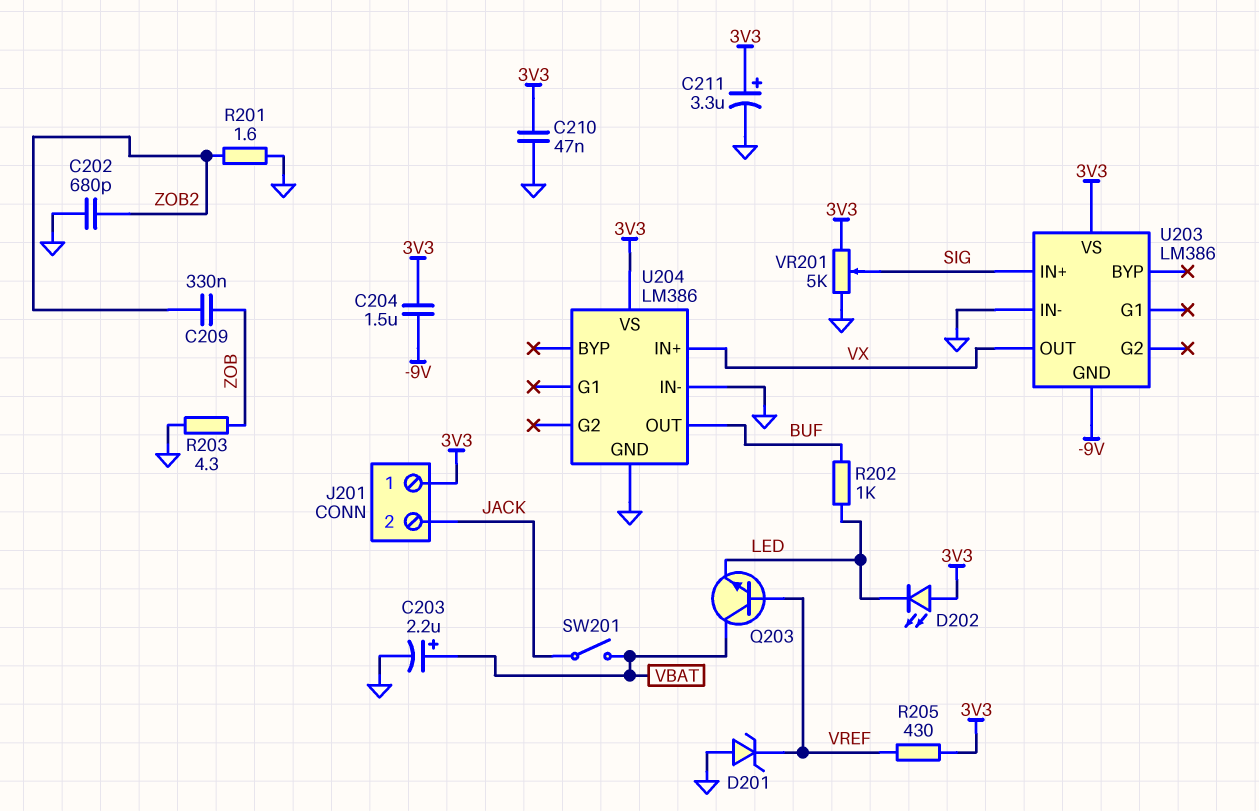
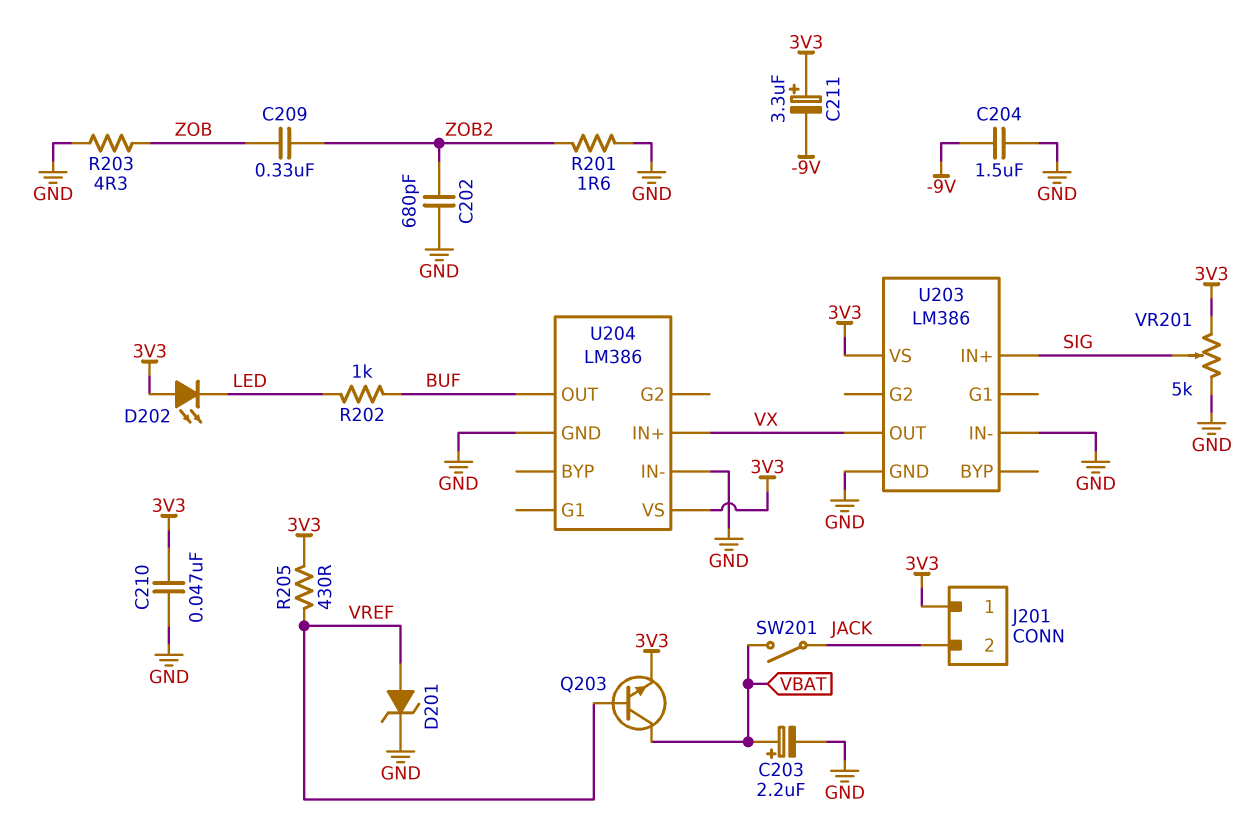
C204: 1.5uF (-9V, 3V3) -> 1.5uF (-9V, GND)
C211: 3.3uF (plus 3V3, minus GND) -> 3.3uF (plus 3V3, minus -9V)
D201: zener (A GND, K VREF) -> zener (A VREF, K GND)
Q203: NPN (B VREF, C VBAT, E LED) -> NPN (B VREF, C VBAT, E 3V3)
U203 pin GND: -9V -> GND

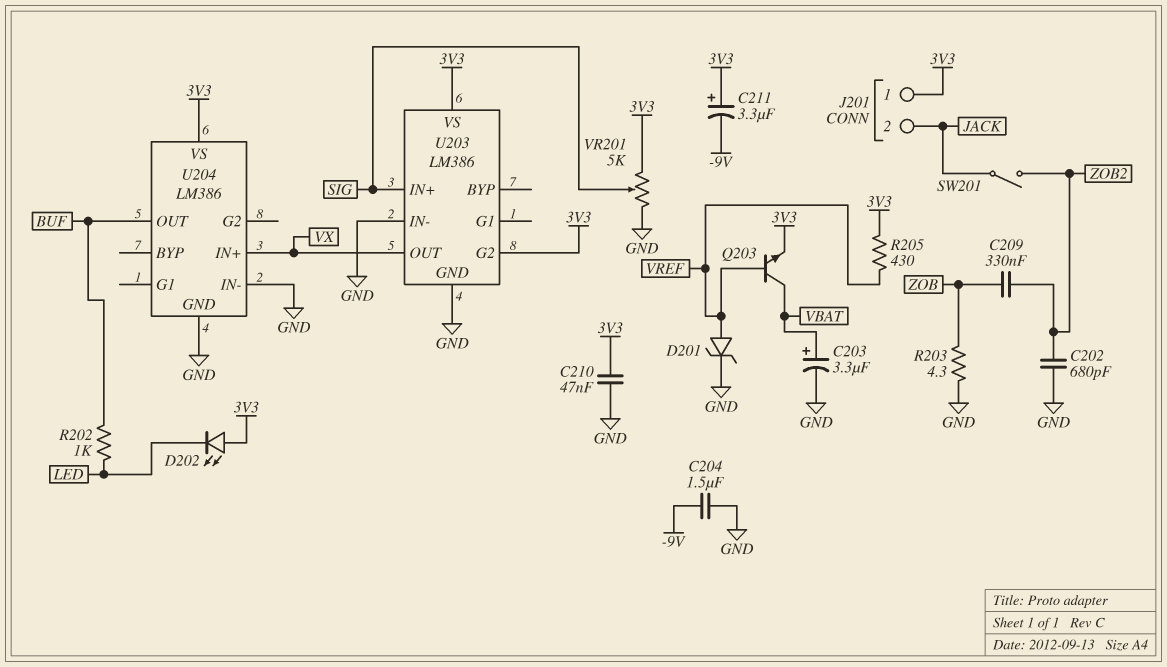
C203: 2.2uF (plus VBAT, minus GND) -> 3.3uF (plus VBAT, minus GND)
R201: 1.6 (GND, ZOB2) -> none
SW201: switch (JACK, VBAT) -> switch (JACK, ZOB2)
U203 pin G2: none -> 3V3

